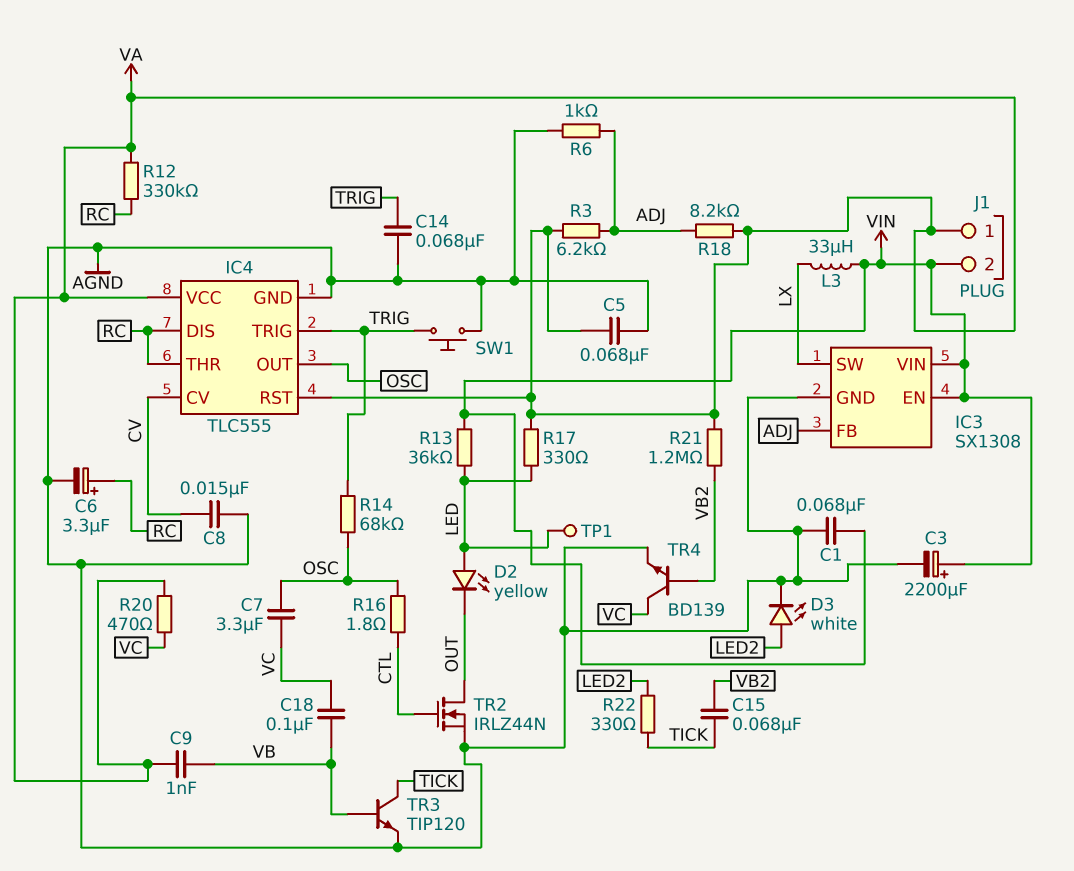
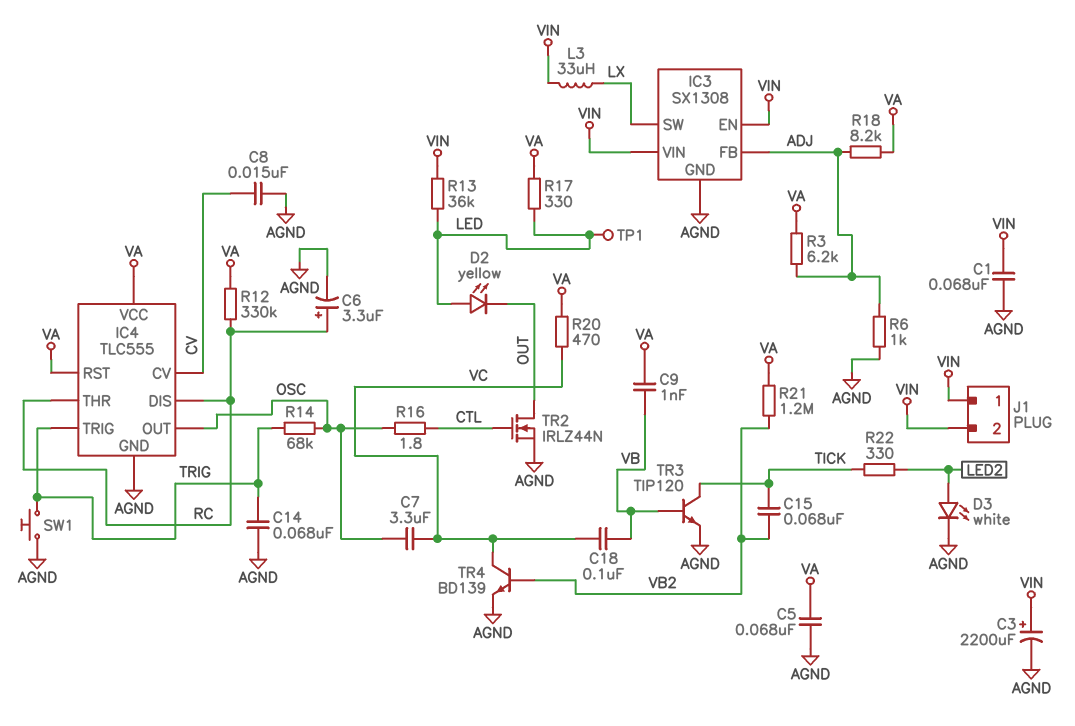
J1 pin 1: VA -> VIN

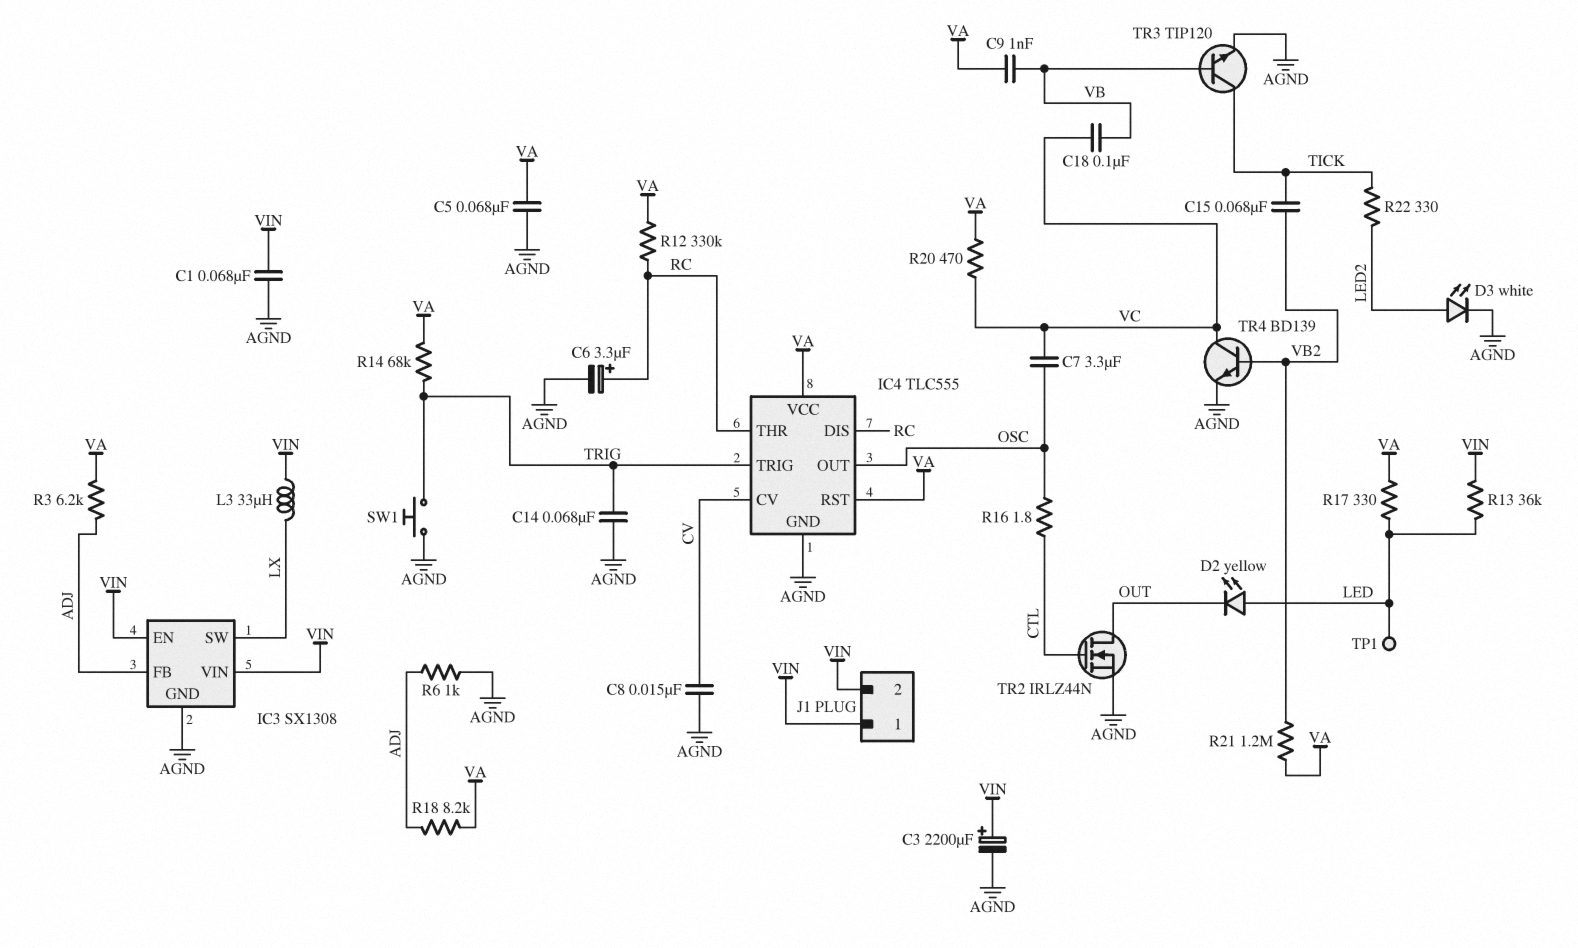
R14: 68k (OSC, TRIG) -> 68k (TRIG, VA)

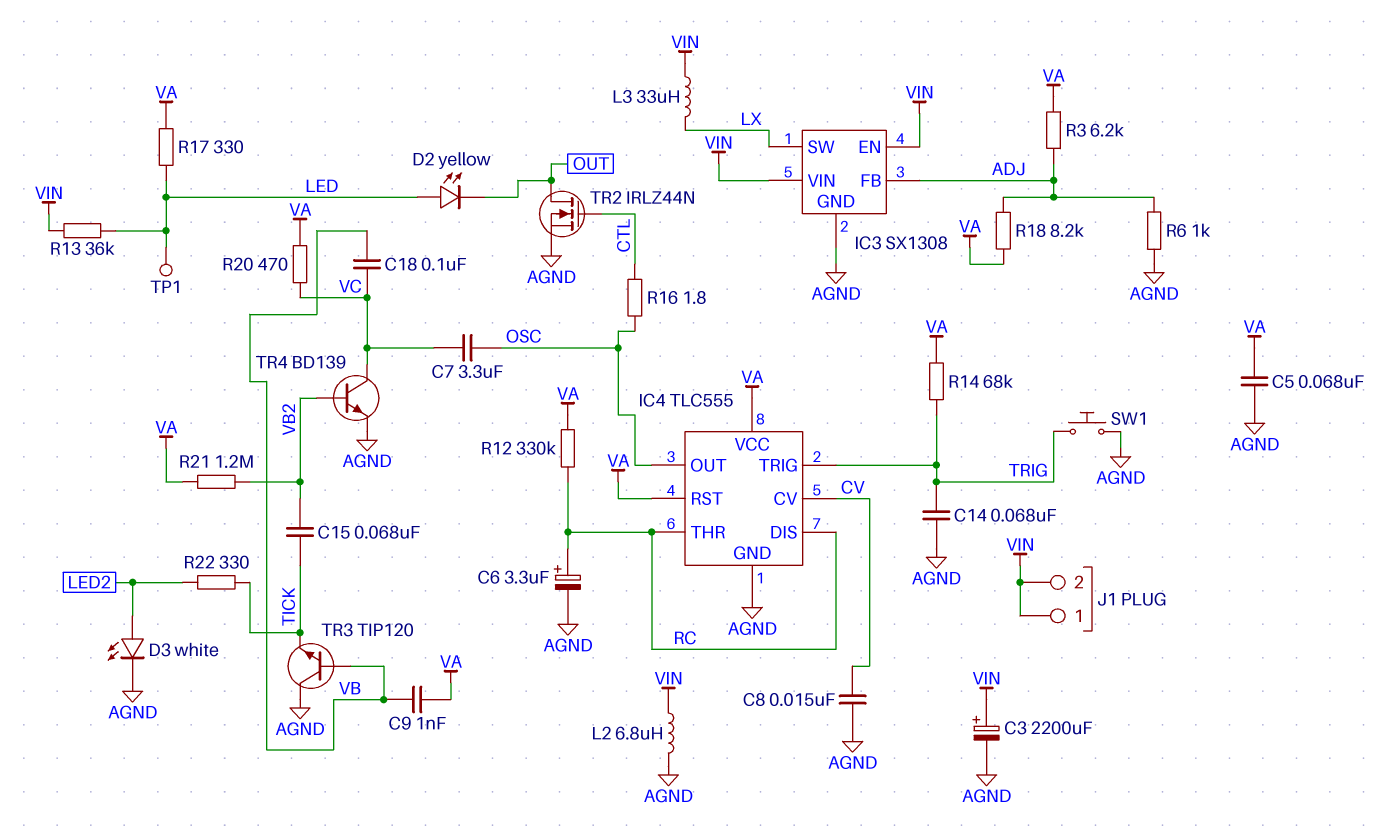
C1: 68nF (AGND, VIN) -> none
L2: none -> 6.8uH (AGND, VIN)
TR3: NPN TIP120 (B VB, C TICK, E AGND) -> NPN TIP120 (B VB, C AGND, E TICK)

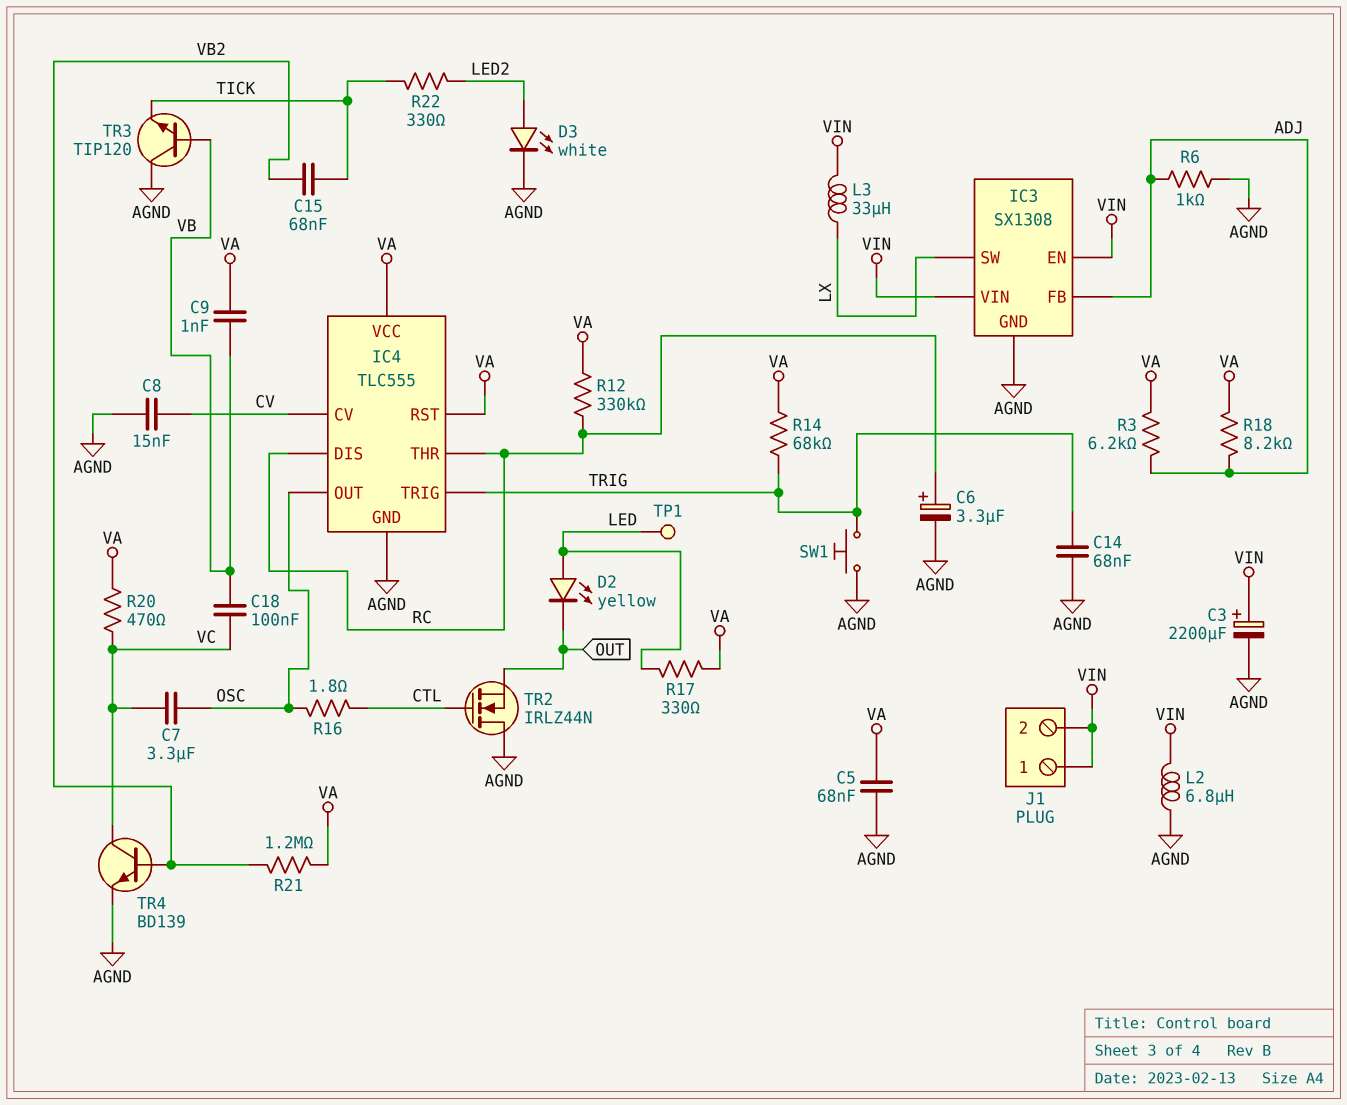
R13: 36k (LED, VIN) -> none
TR2: NMOS IRLZ44N (G CTL, D OUT, S AGND) -> NMOS IRLZ44N (G CTL, D AGND, S OUT)

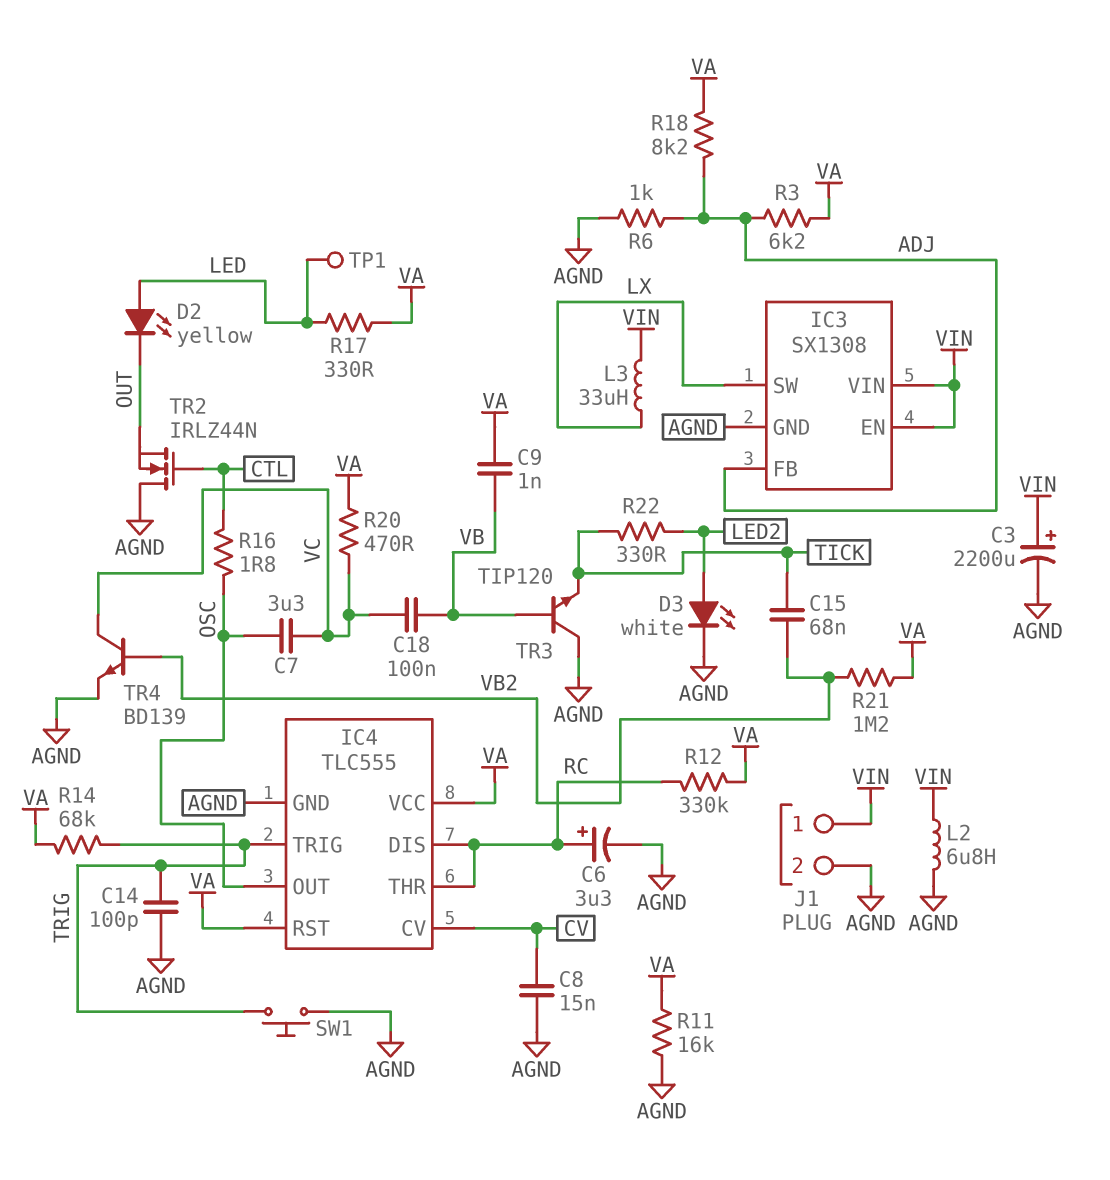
C5: 68nF (AGND, VA) -> none
C14: 68nF (AGND, TRIG) -> 100pF (AGND, TRIG)
J1 pin 2: VIN -> AGND
R11: none -> 16k (AGND, VA)

